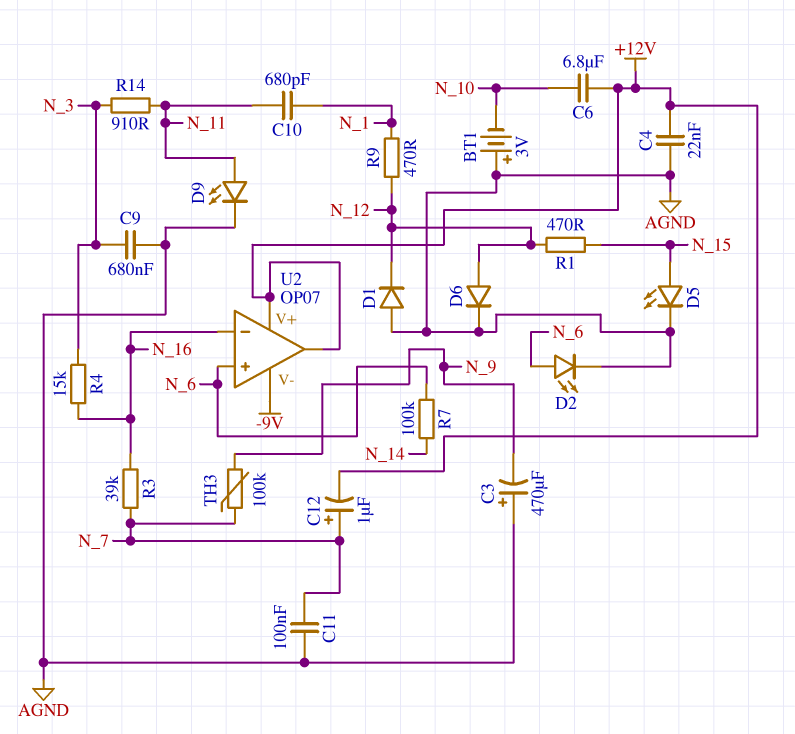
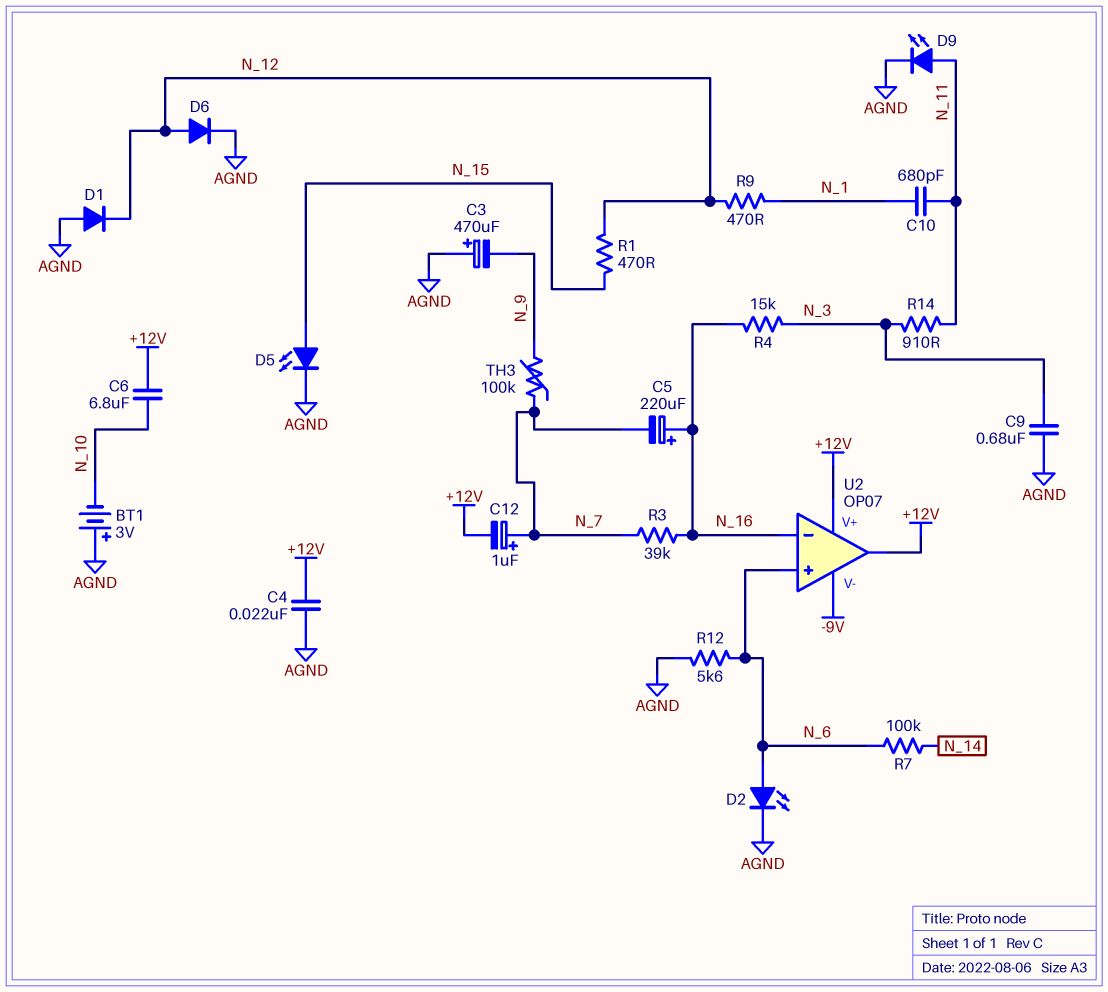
C5: none -> 220uF (plus N_16, minus N_7)
C11: 100nF (AGND, N_7) -> none
R12: none -> 5.6k (AGND, N_6)

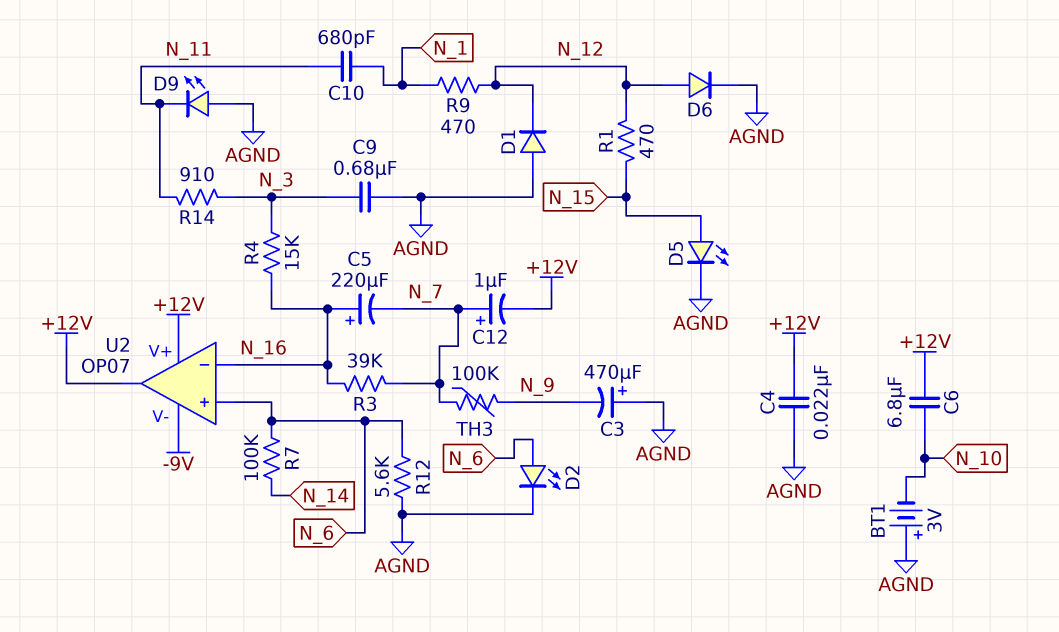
D9: LED (A N_11, K AGND) -> LED (A AGND, K N_11)

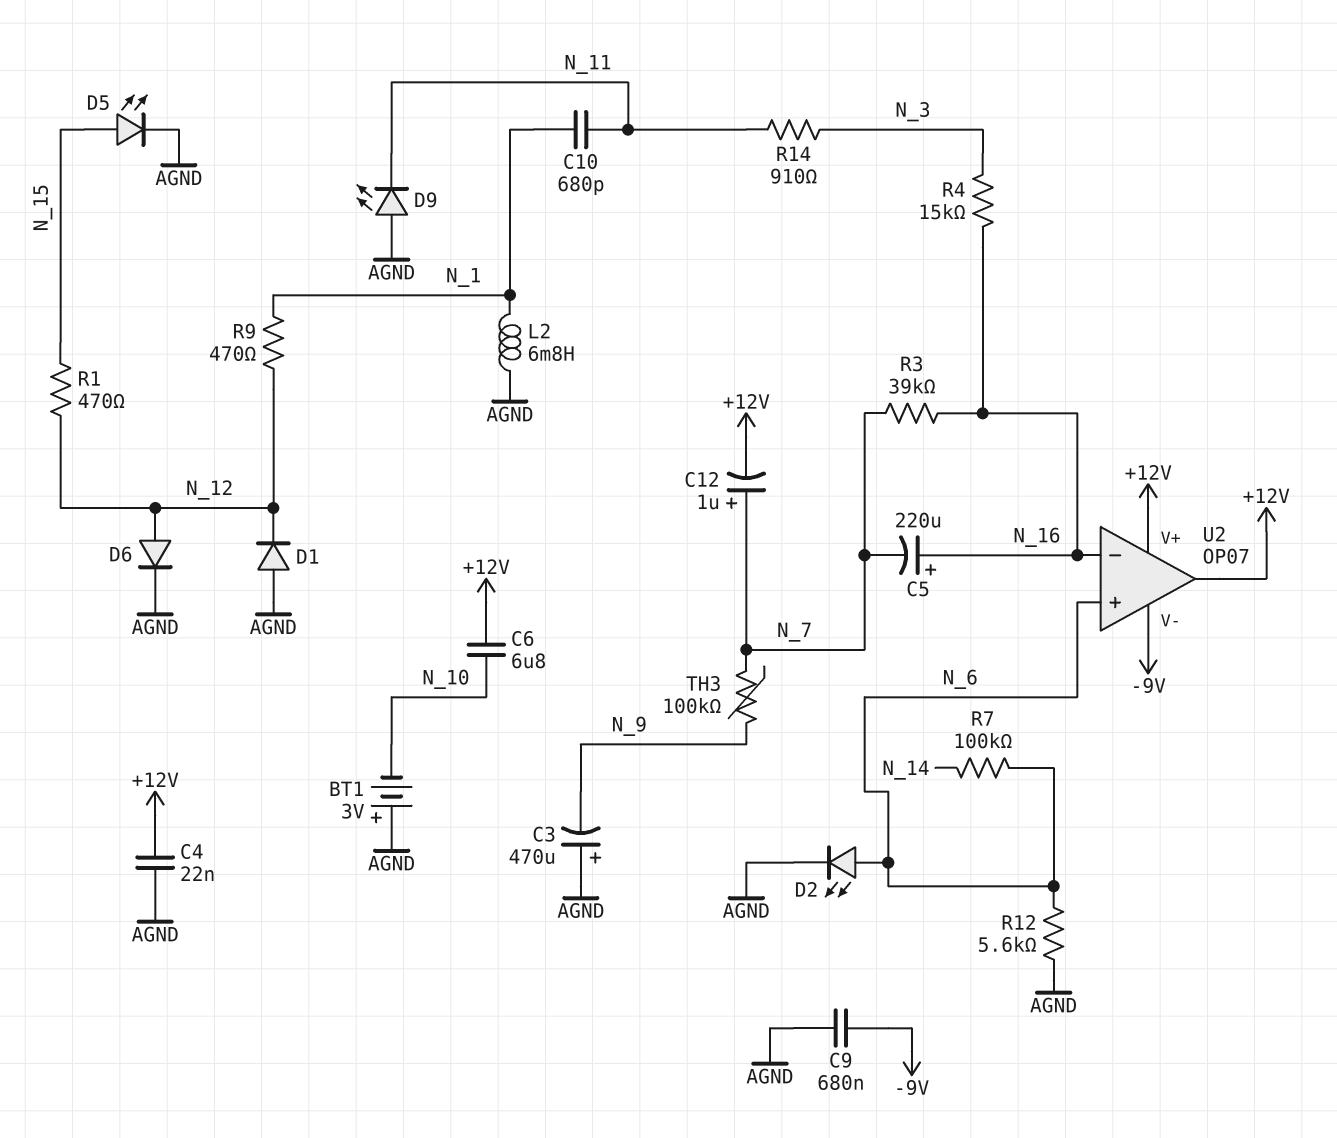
C9: 680nF (AGND, N_3) -> 680nF (-9V, AGND)
L2: none -> 6.8mH (AGND, N_1)

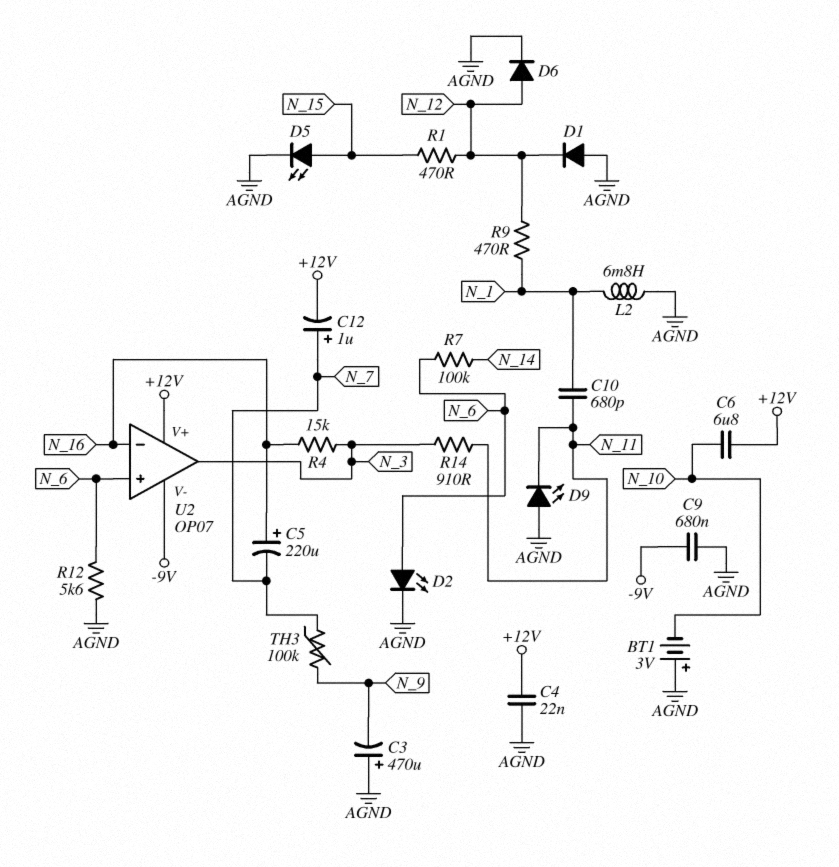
R3: 39k (N_7, N_16) -> none
U2 pin out: +12V -> N_3

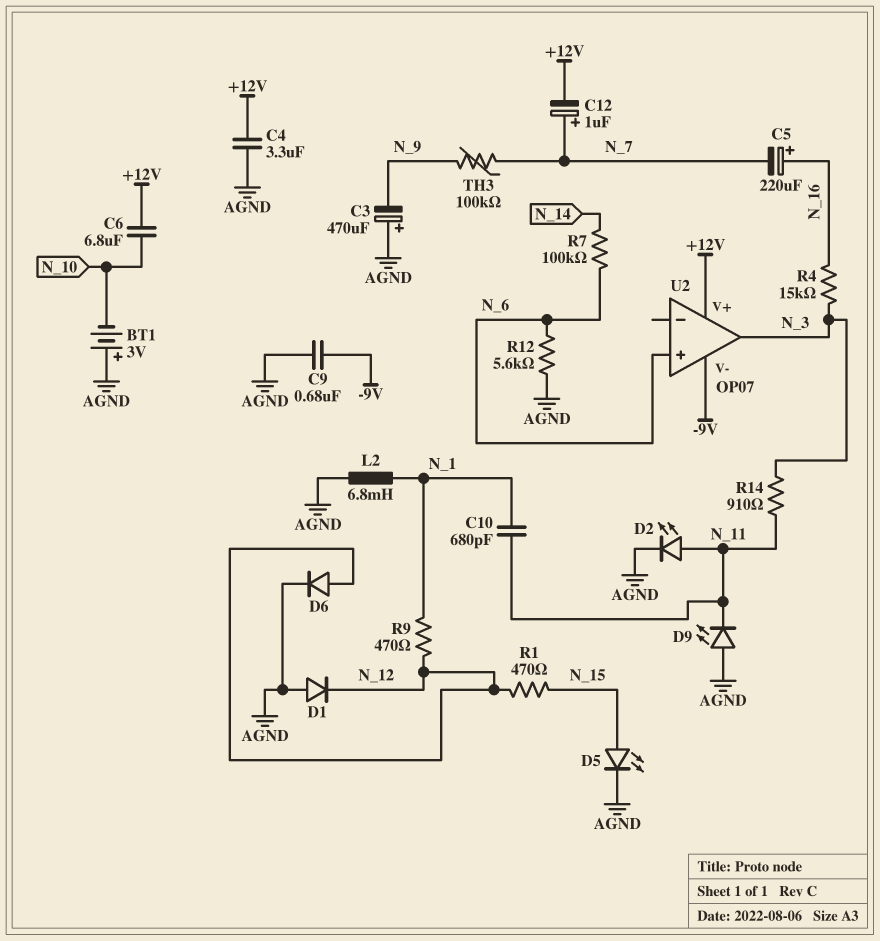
C4: 22nF (+12V, AGND) -> 3.3uF (+12V, AGND)
D2: LED (A N_6, K AGND) -> LED (A N_11, K AGND)
U2 pin in-: N_16 -> none

